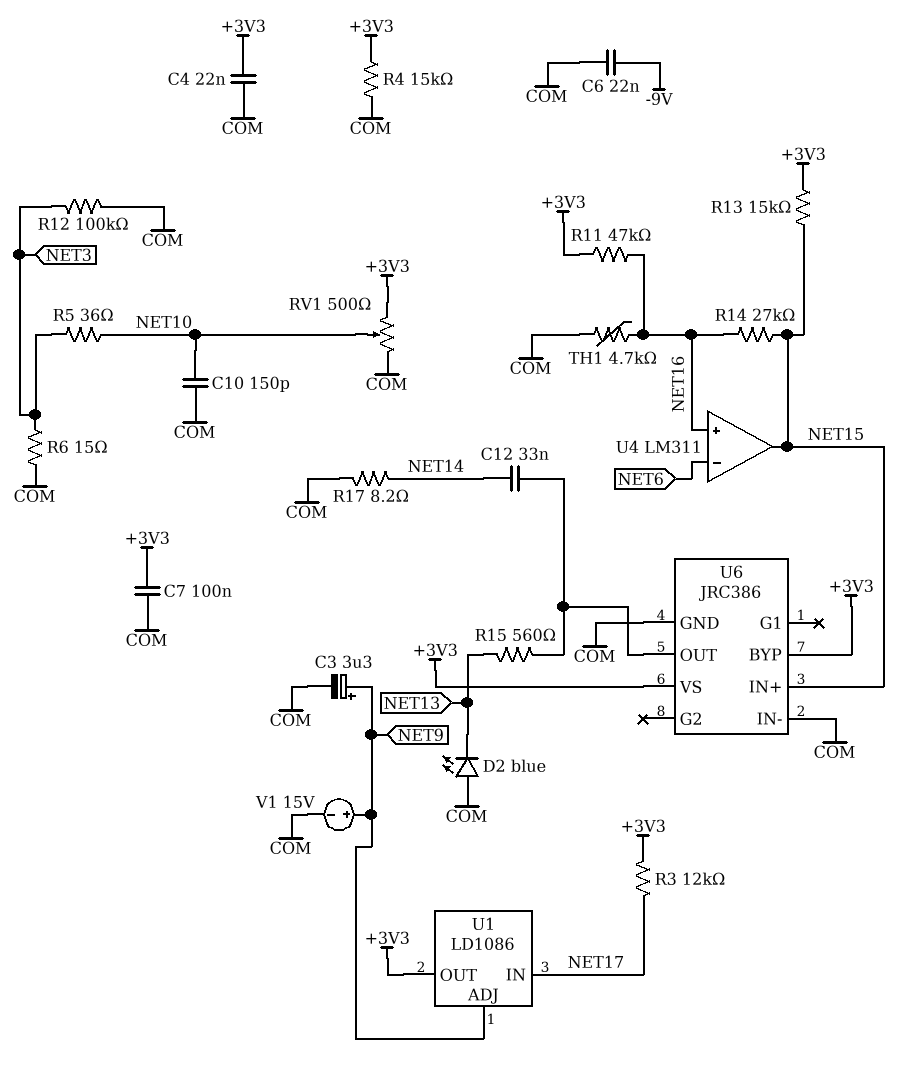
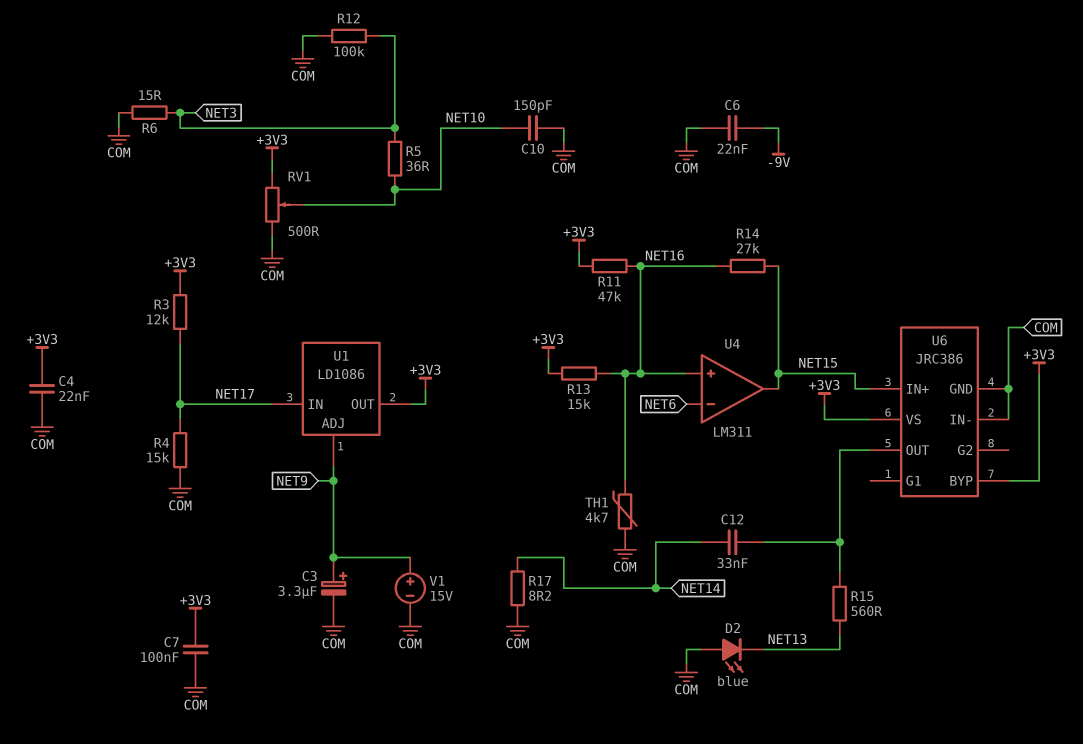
R4: 15k (+3V3, COM) -> 15k (COM, NET17)
R13: 15k (+3V3, NET15) -> 15k (+3V3, NET16)

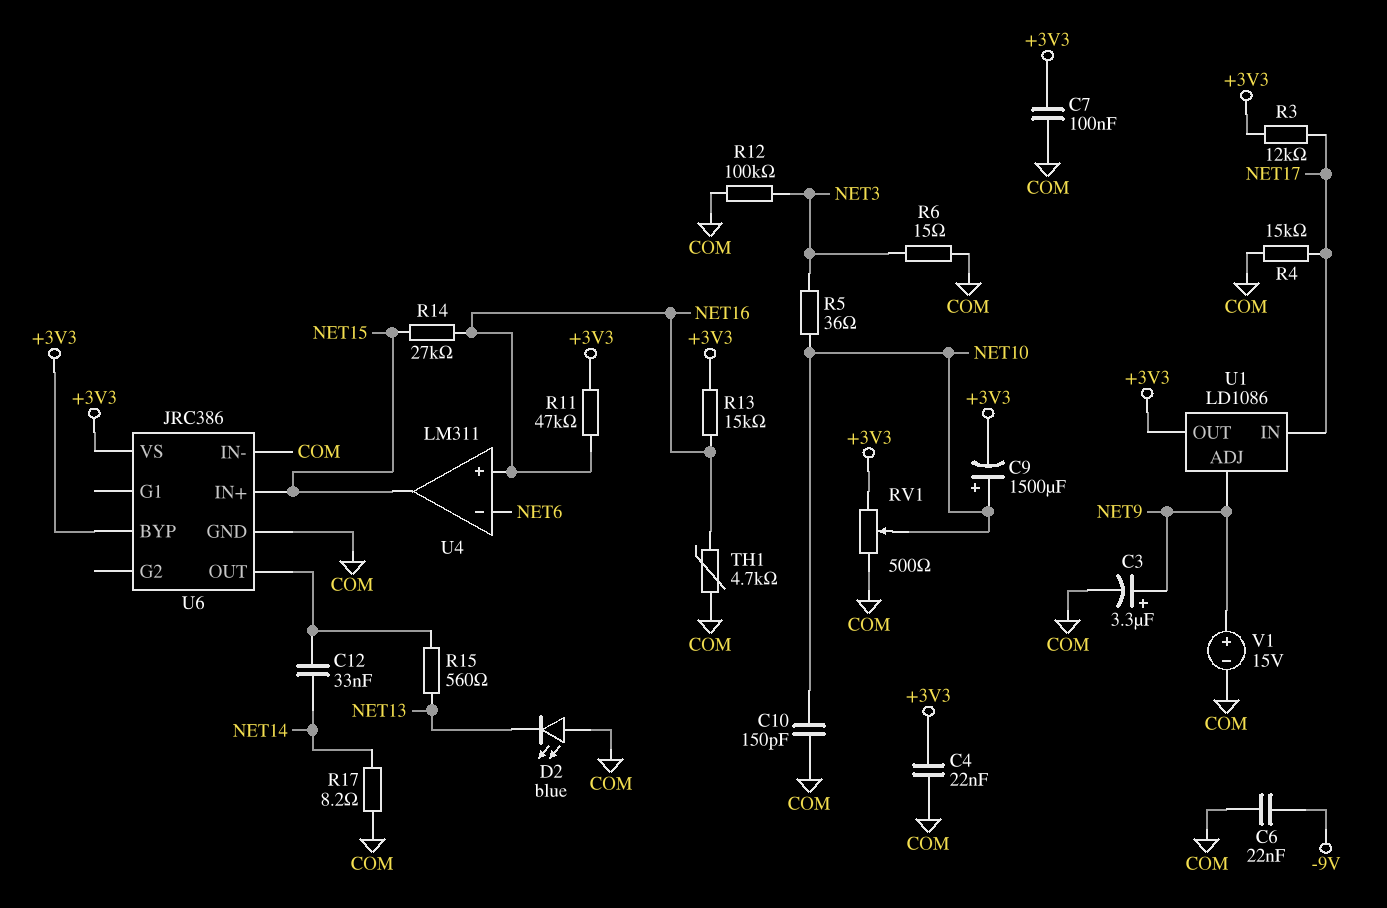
C9: none -> 1500uF (plus NET10, minus +3V3)

